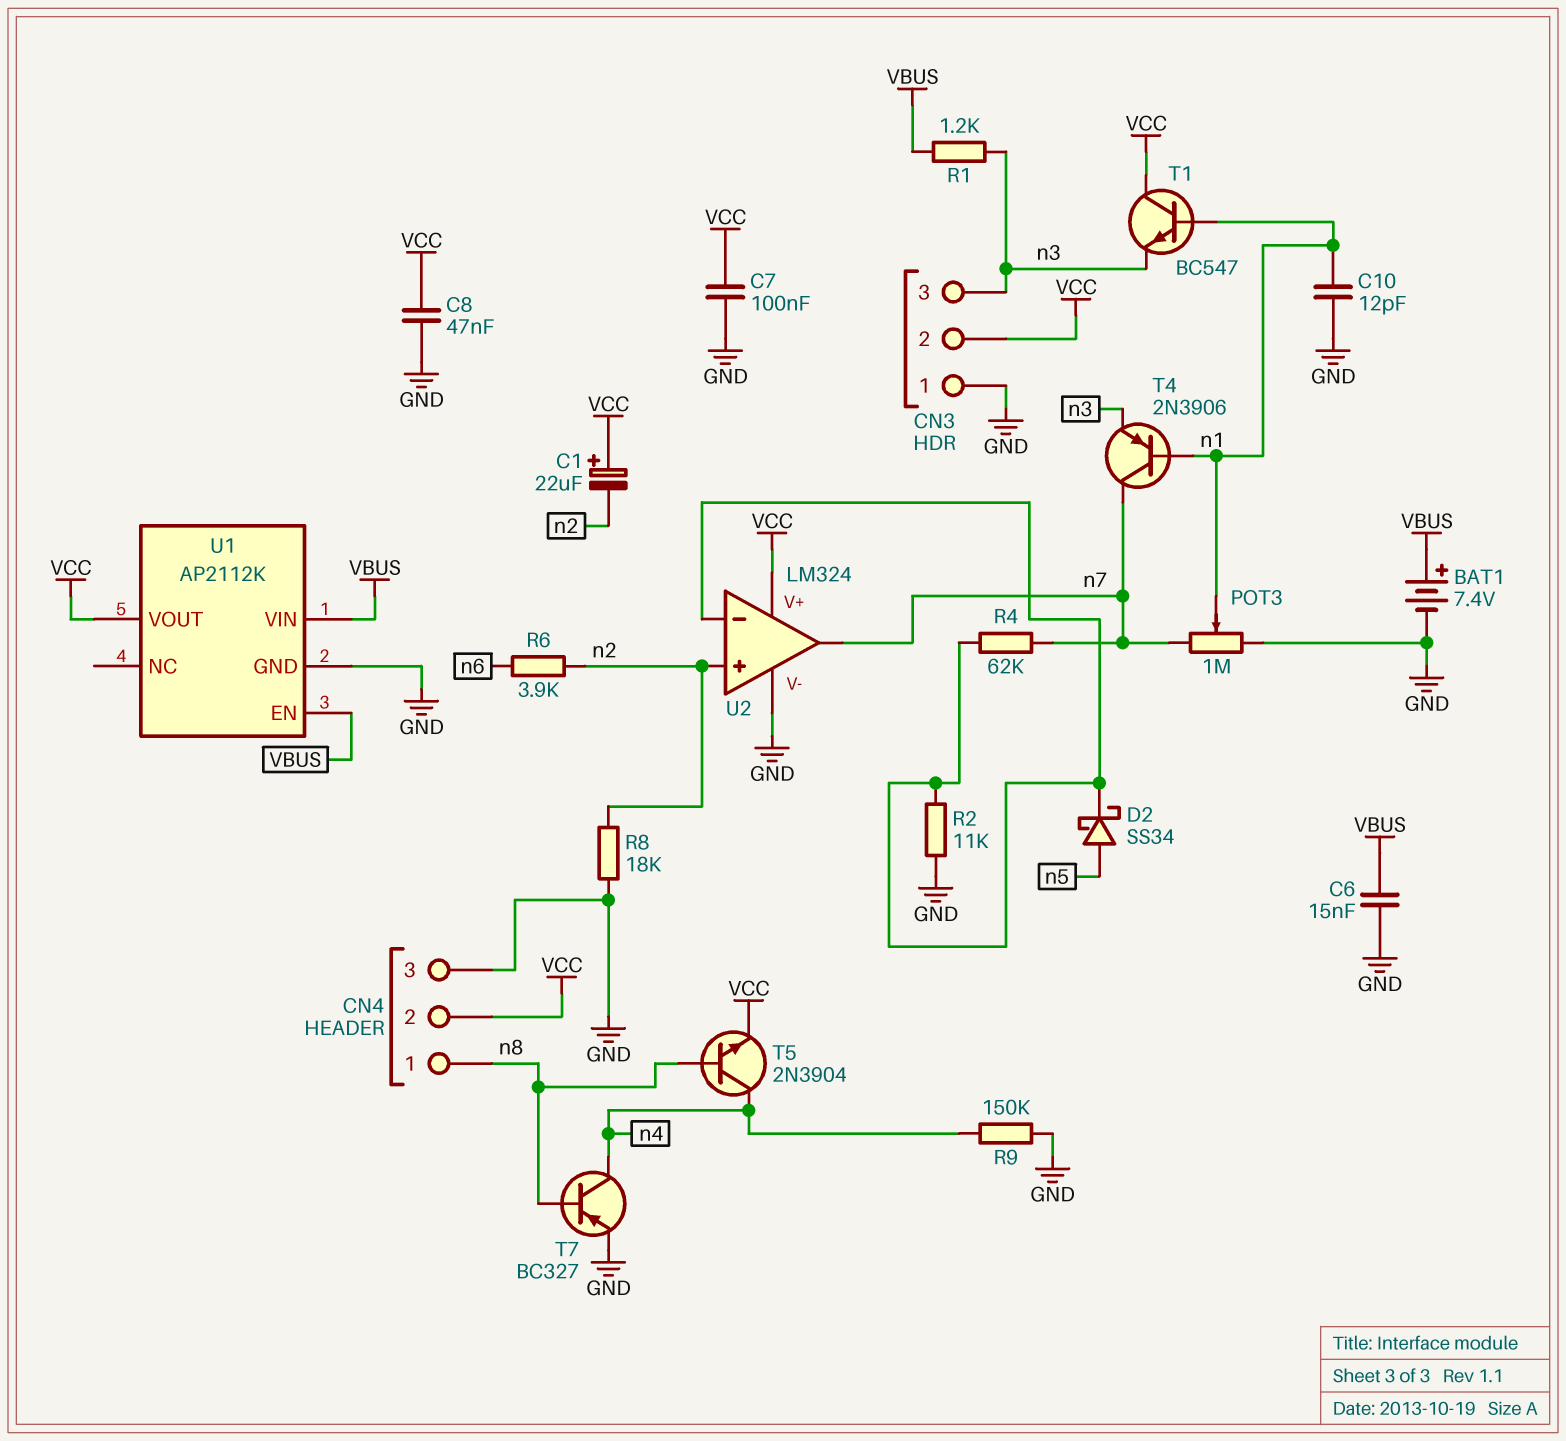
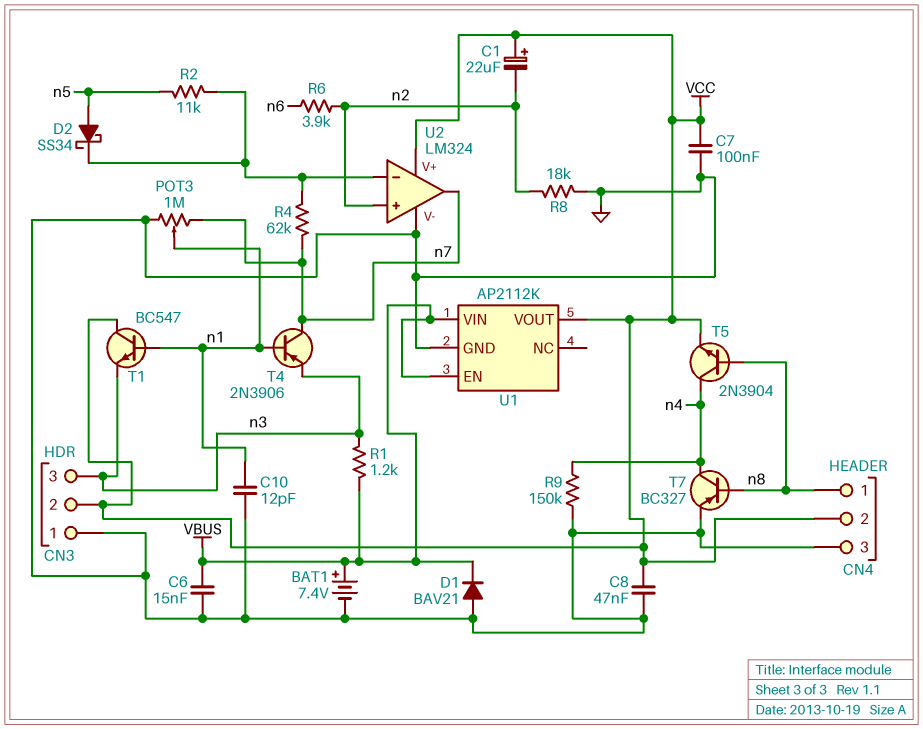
D1: none -> diode BAV21 (A GND, K VBUS)
R2: 11k (GND, U2/in-) -> 11k (U2/in-, n5)

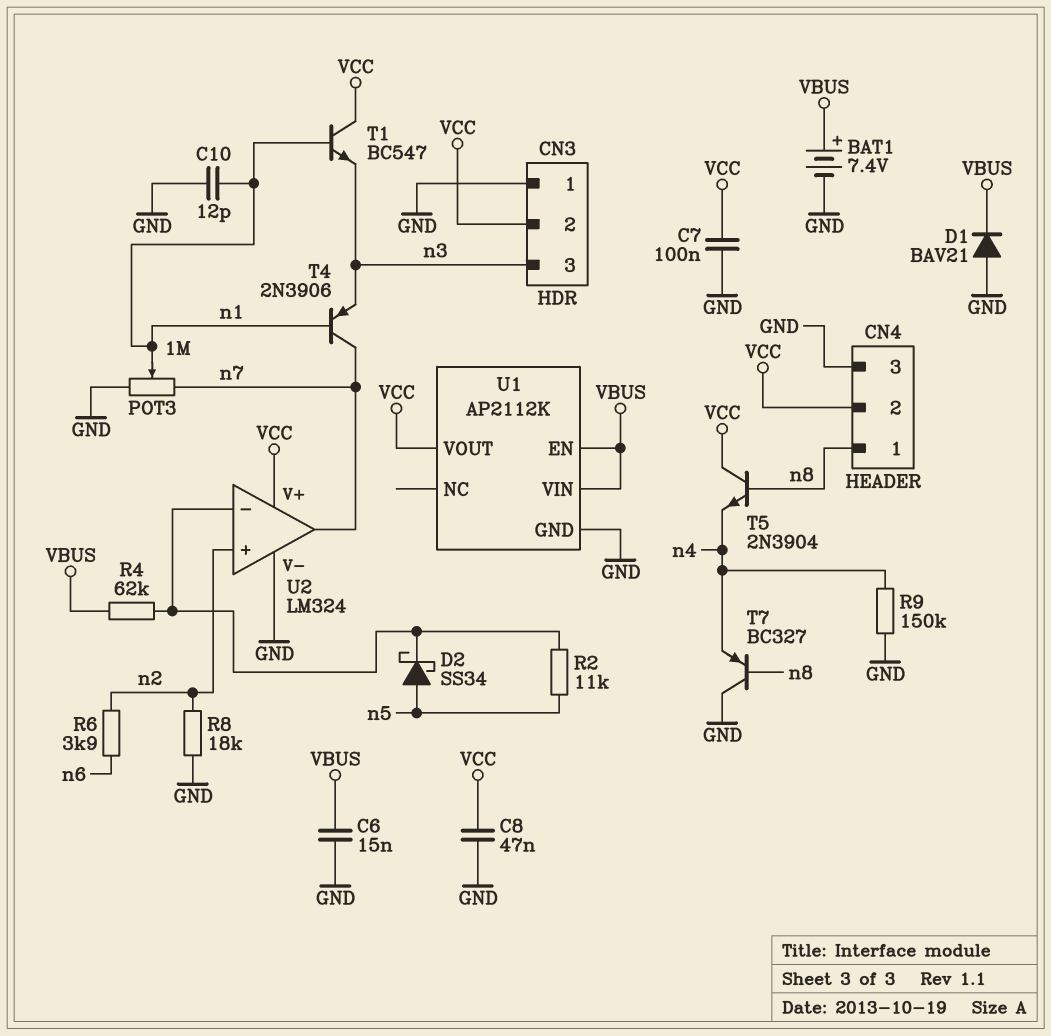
C1: 22uF (plus VCC, minus n2) -> none
R1: 1.2k (VBUS, n3) -> none
R4: 62k (U2/in-, n7) -> 62k (U2/in-, VBUS)
T5: NPN 2N3904 (B n8, C n4, E VCC) -> NPN 2N3904 (B n8, C VCC, E n4)
T7: PNP BC327 (B n8, C n4, E GND) -> PNP BC327 (B n8, C GND, E n4)

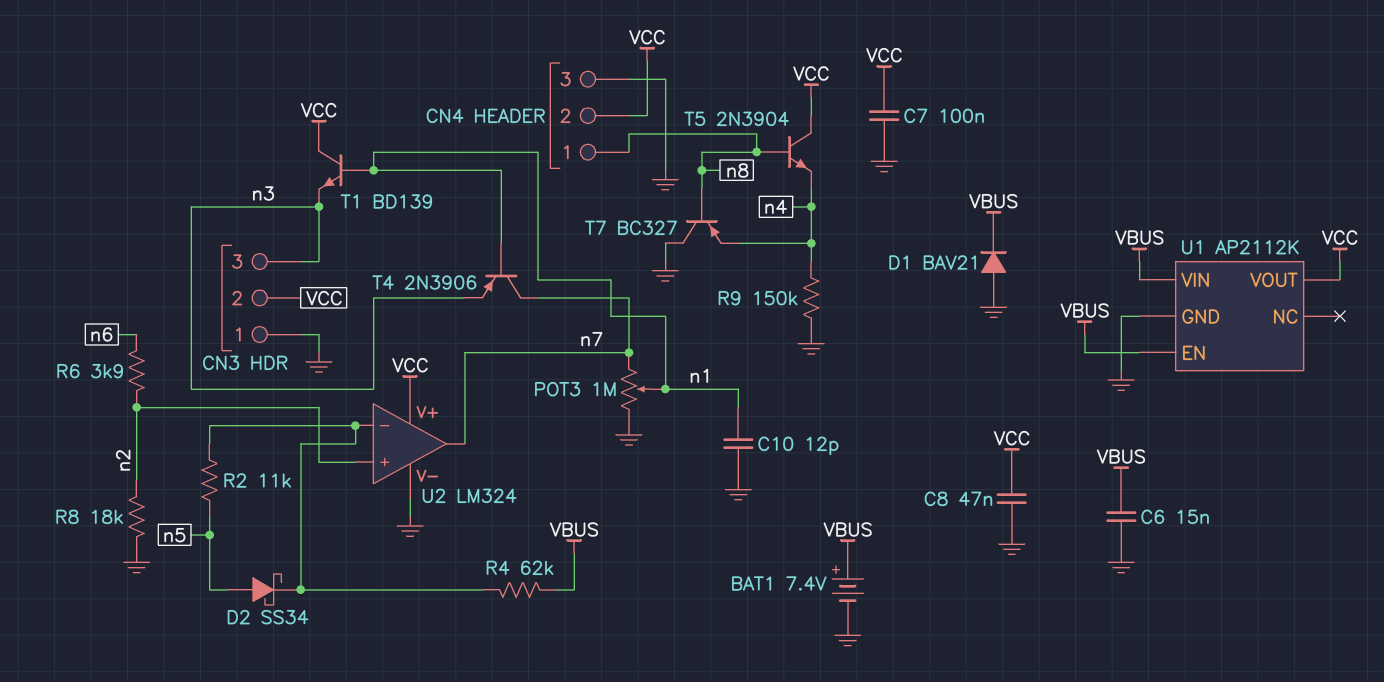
T1: NPN BC547 (B n1, C VCC, E n3) -> NPN BD139 (B n1, C VCC, E n3)

